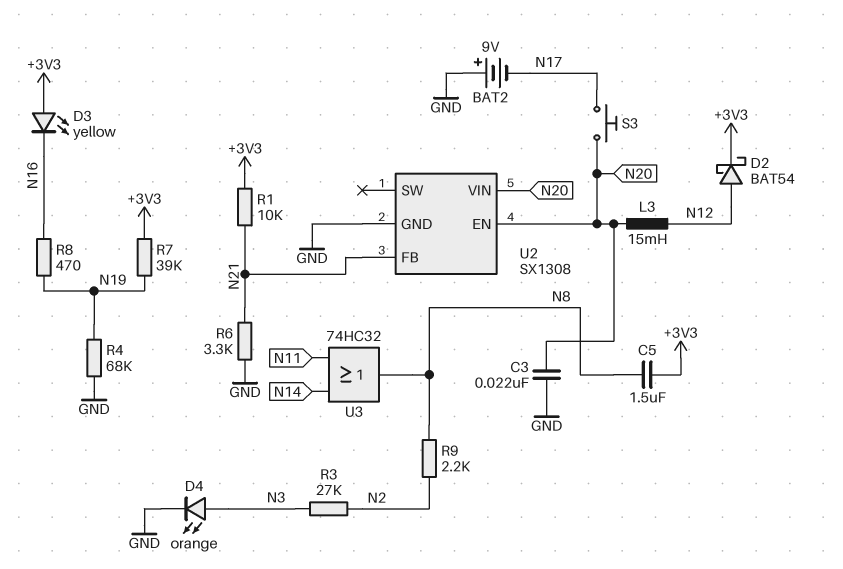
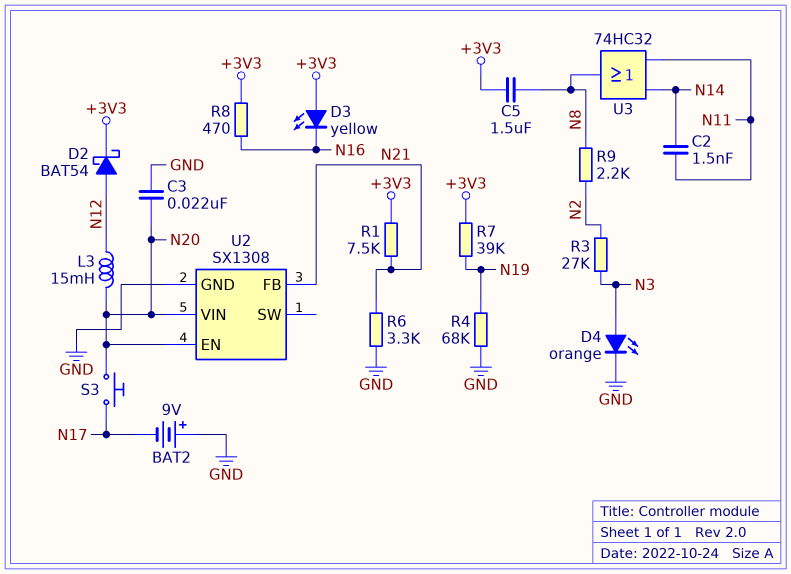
C2: none -> 1.5nF (N11, N14)
R1: 10k (+3V3, N21) -> 7.5k (+3V3, N21)
R8: 470 (N16, N19) -> 470 (+3V3, N16)

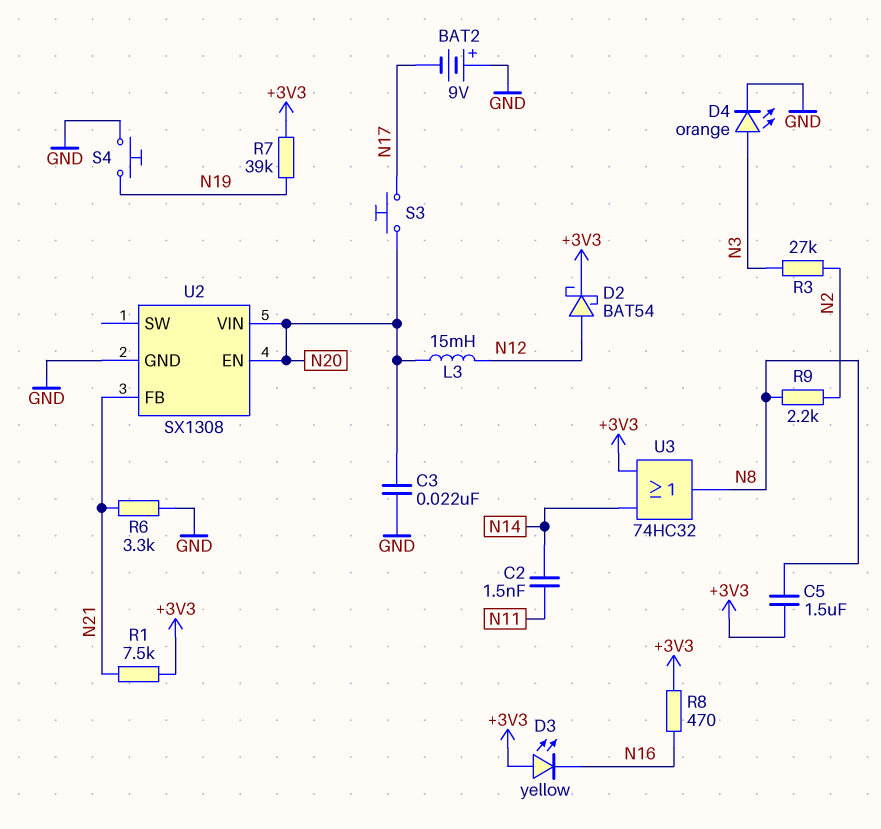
R4: 68k (GND, N19) -> none
S4: none -> button (GND, N19)
U3: OR 74HC32 (in N11, in N14, out N8) -> OR 74HC32 (in +3V3, in N14, out N8)

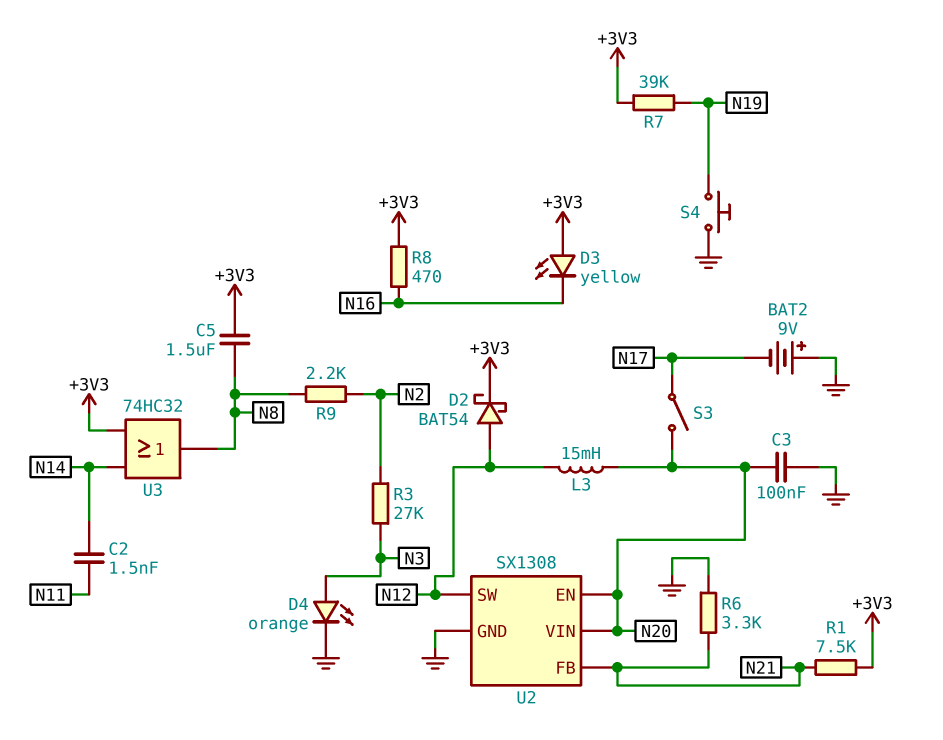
C3: 22nF (GND, N20) -> 100nF (GND, N20)
S3: button (N17, N20) -> switch (N17, N20)
U2 pin SW: none -> N12

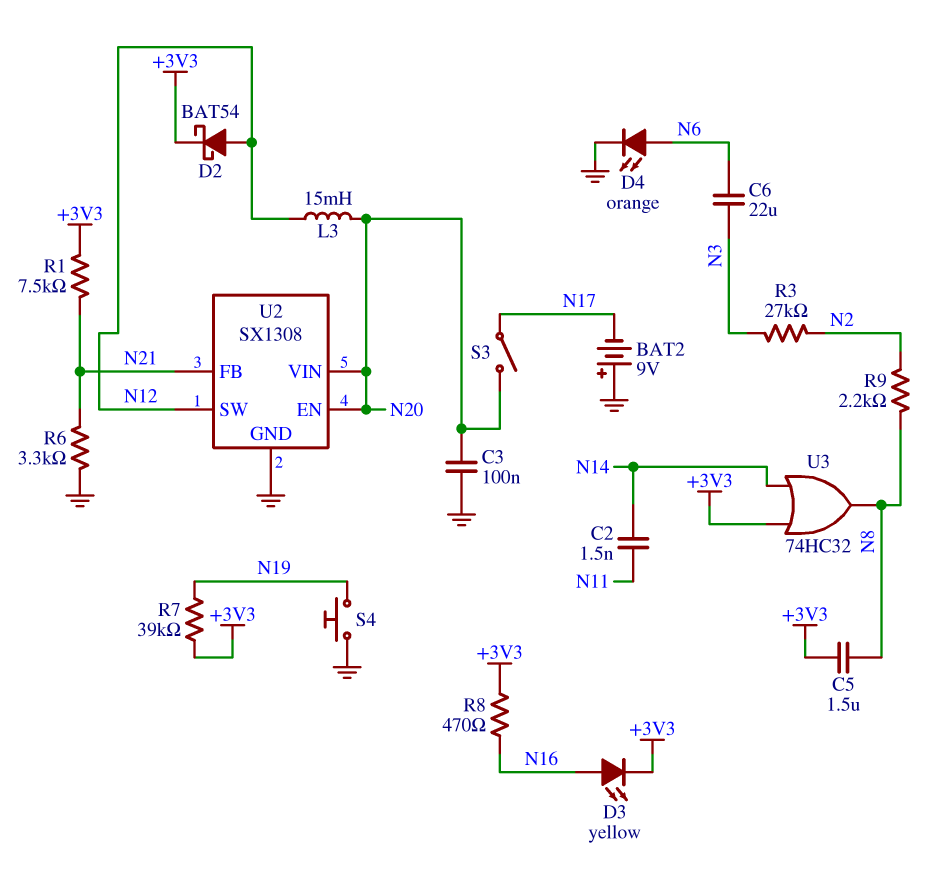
C6: none -> 22uF (N3, N6)
D3: LED yellow (A +3V3, K N16) -> LED yellow (A N16, K +3V3)
D4: LED orange (A N3, K GND) -> LED orange (A N6, K GND)

